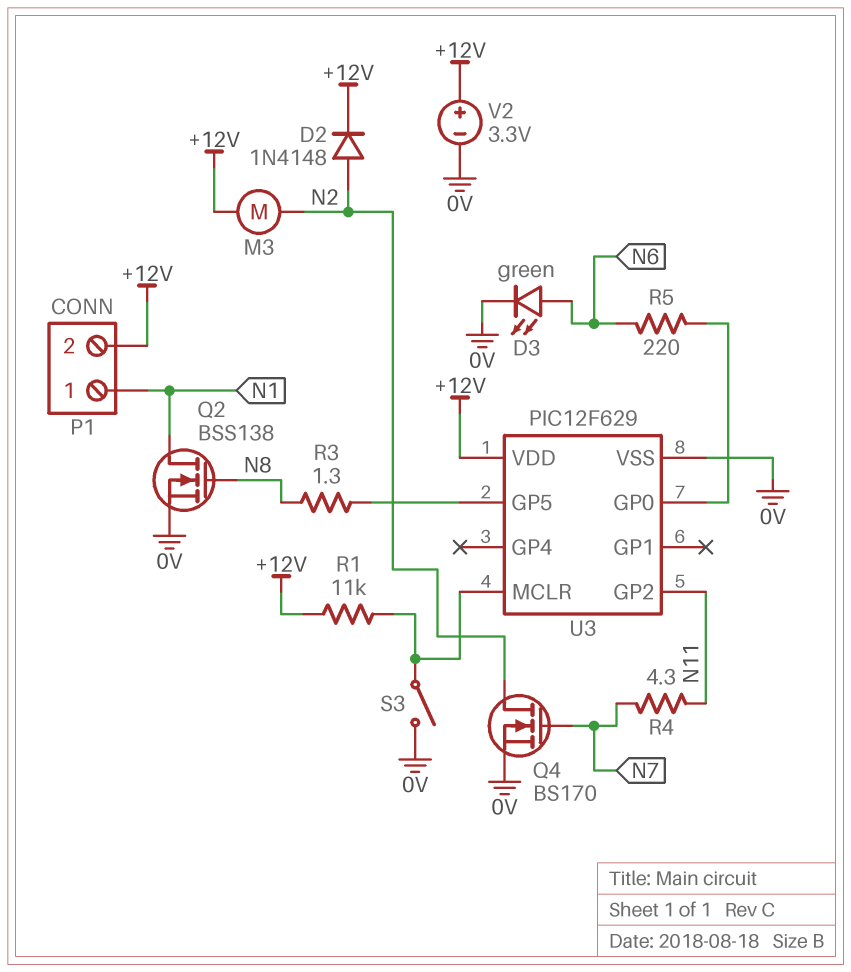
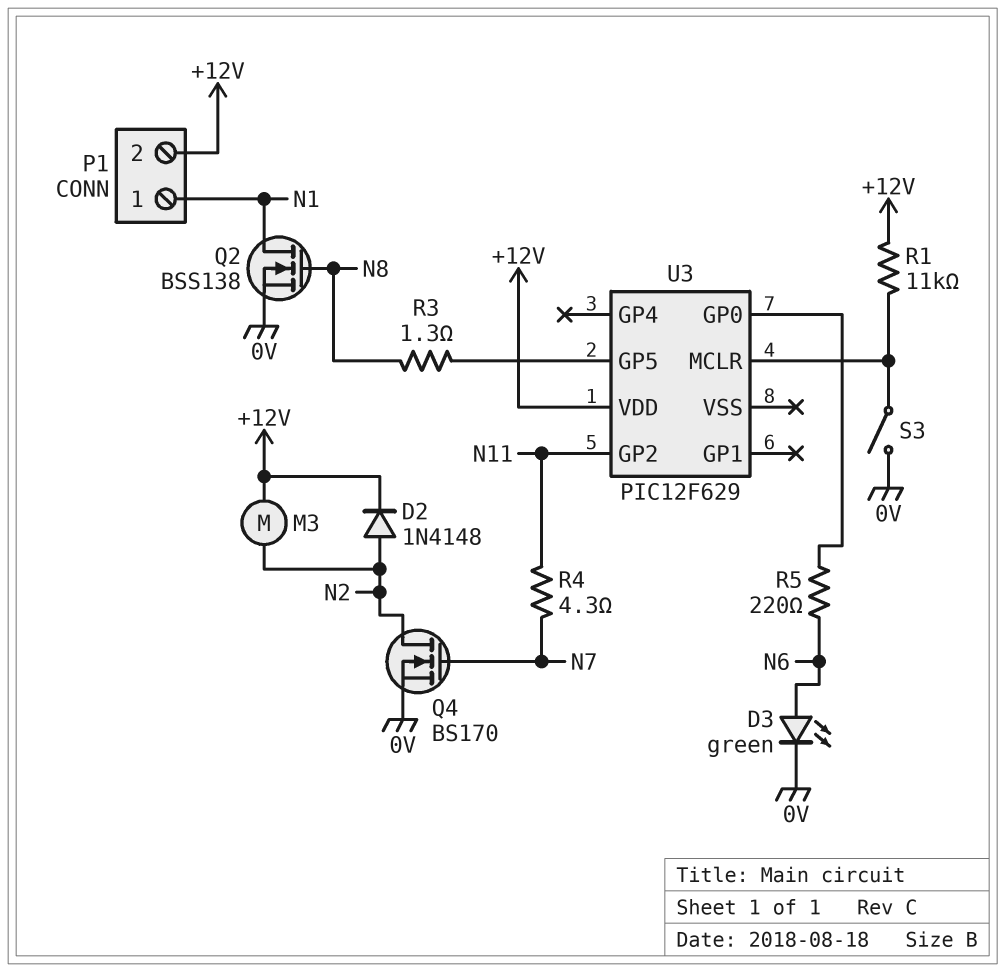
U3 pin VSS: 0V -> none
V2: 3.3V (plus +12V, minus 0V) -> none

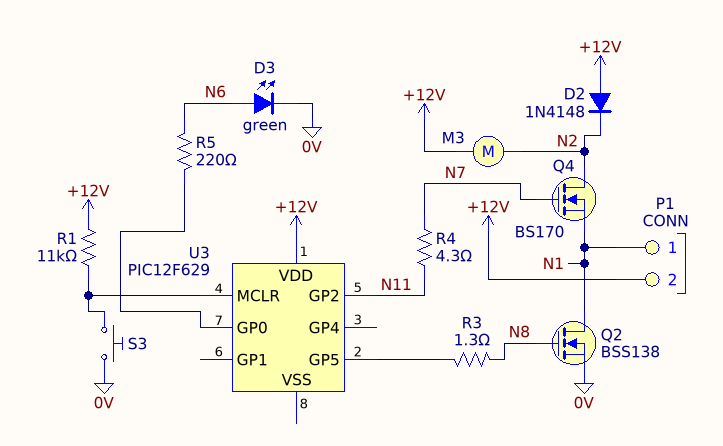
D2: diode 1N4148 (A N2, K +12V) -> diode 1N4148 (A +12V, K N2)
Q4: NMOS BS170 (G N7, D N2, S 0V) -> NMOS BS170 (G N7, D N2, S N1)
S3: switch (0V, U3/MCLR) -> button (0V, U3/MCLR)

